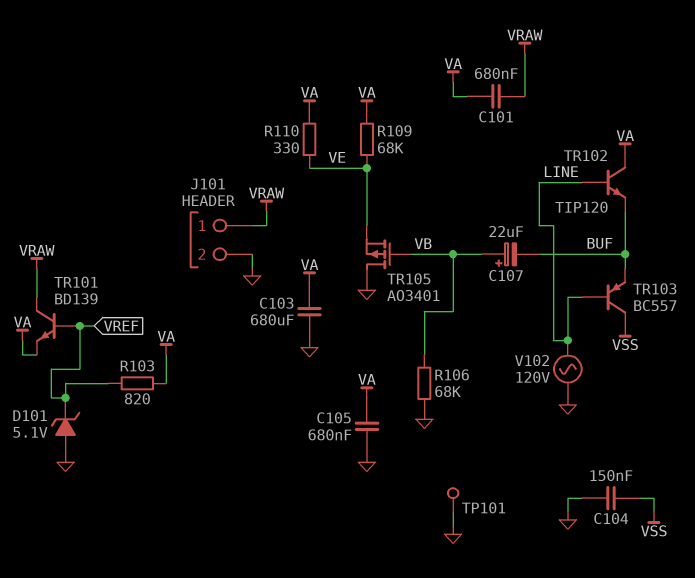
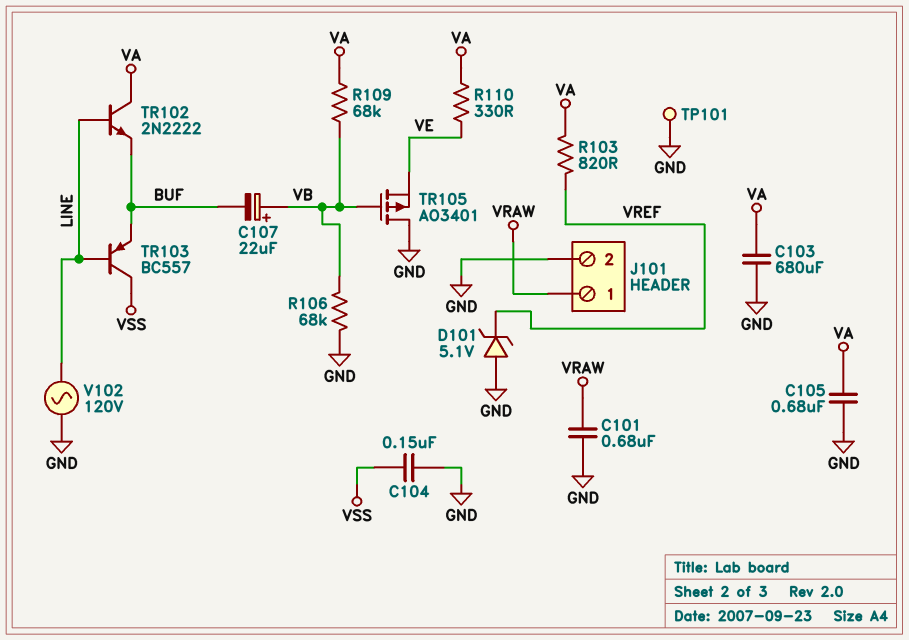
C101: 680nF (VA, VRAW) -> 680nF (GND, VRAW)
R109: 68k (VA, VE) -> 68k (VA, VB)
TR101: NPN BD139 (B VREF, C VRAW, E VA) -> none
TR102: NPN TIP120 (B LINE, C VA, E BUF) -> NPN 2N2222 (B LINE, C VA, E BUF)

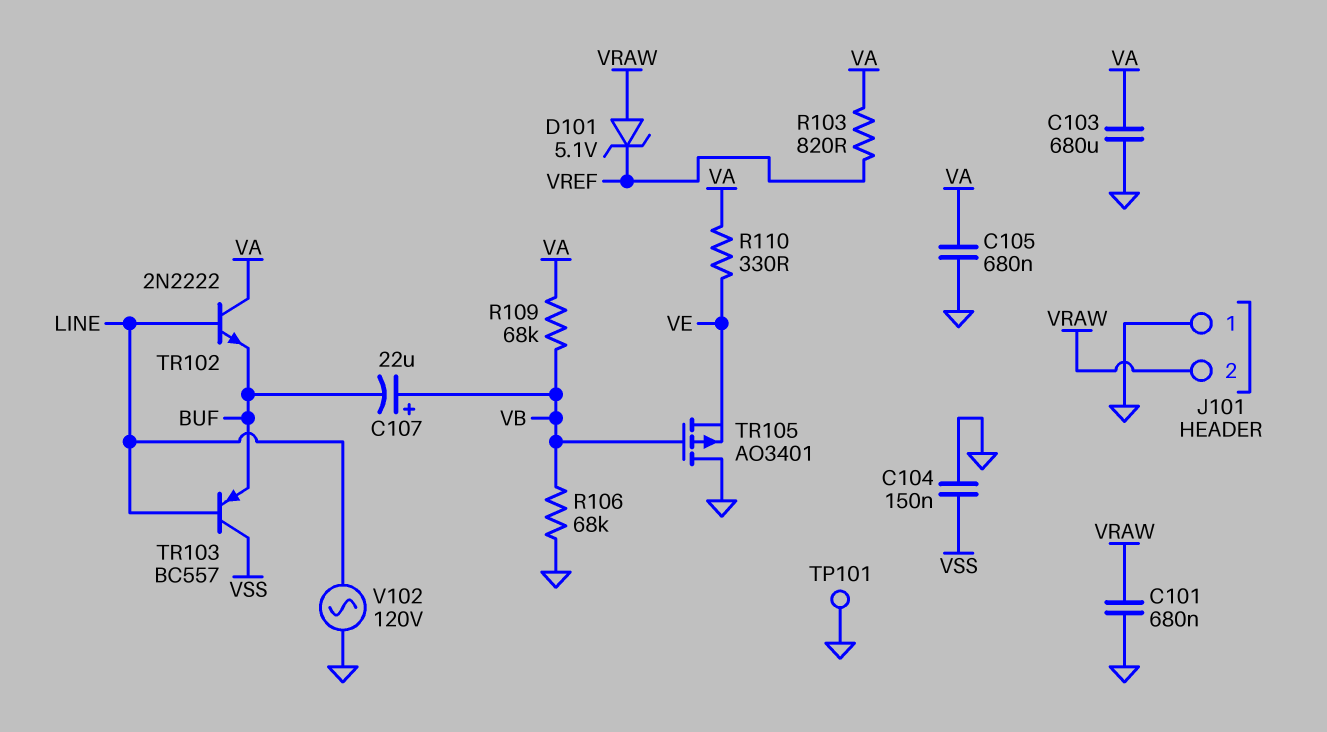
D101: zener 5.1V (A GND, K VREF) -> zener 5.1V (A VRAW, K VREF)
J101 pin 1: VRAW -> GND
J101 pin 2: GND -> VRAW

